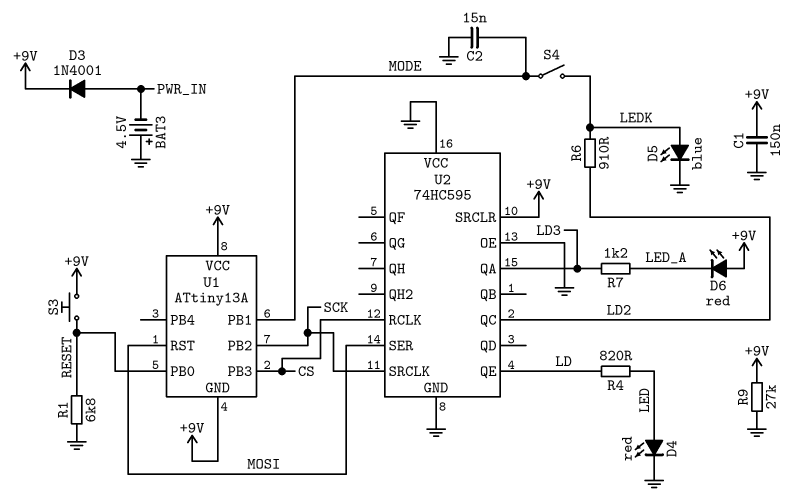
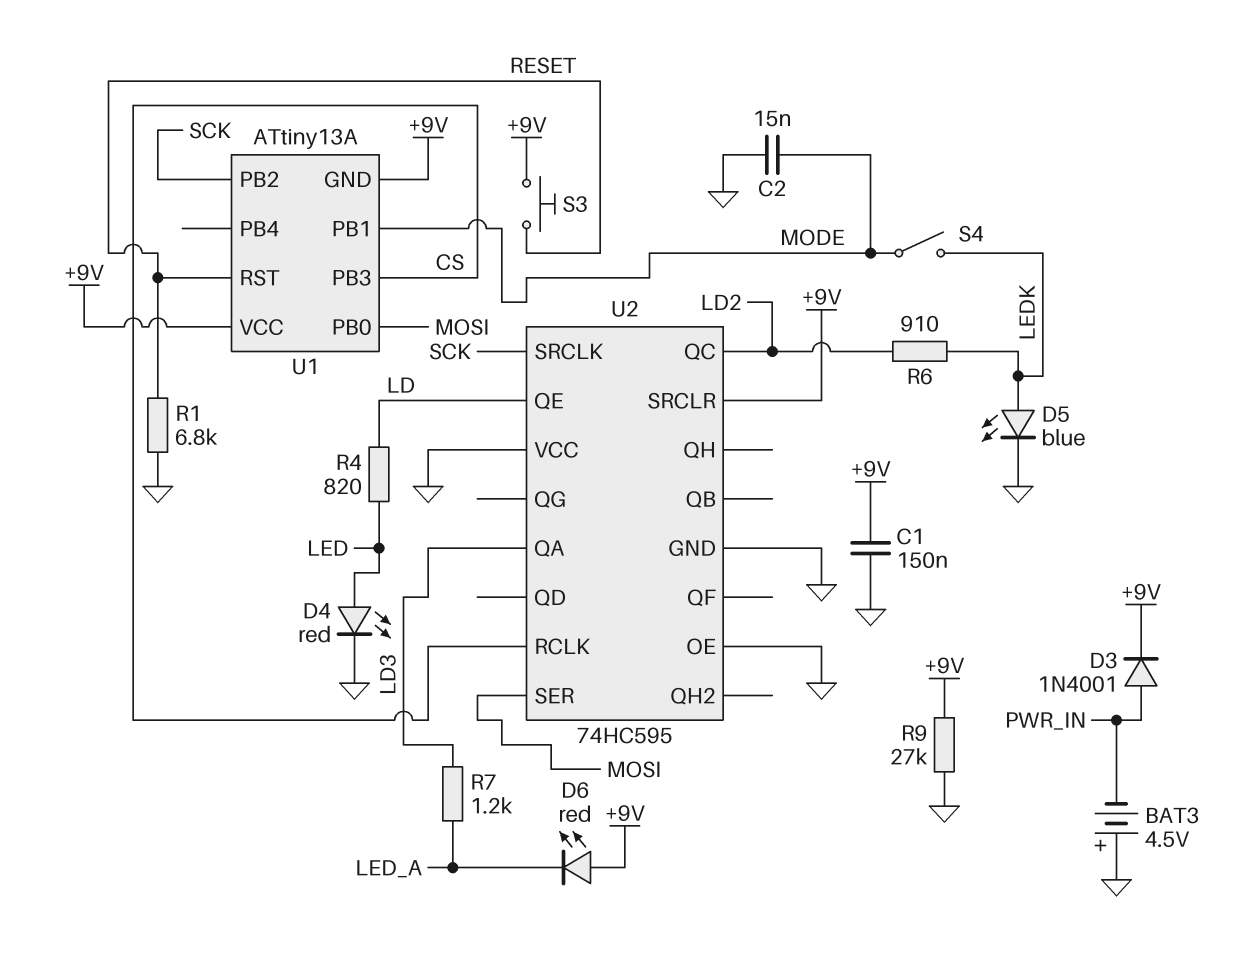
U1 pin PB0: RESET -> MOSI
U1 pin RST: MOSI -> RESET

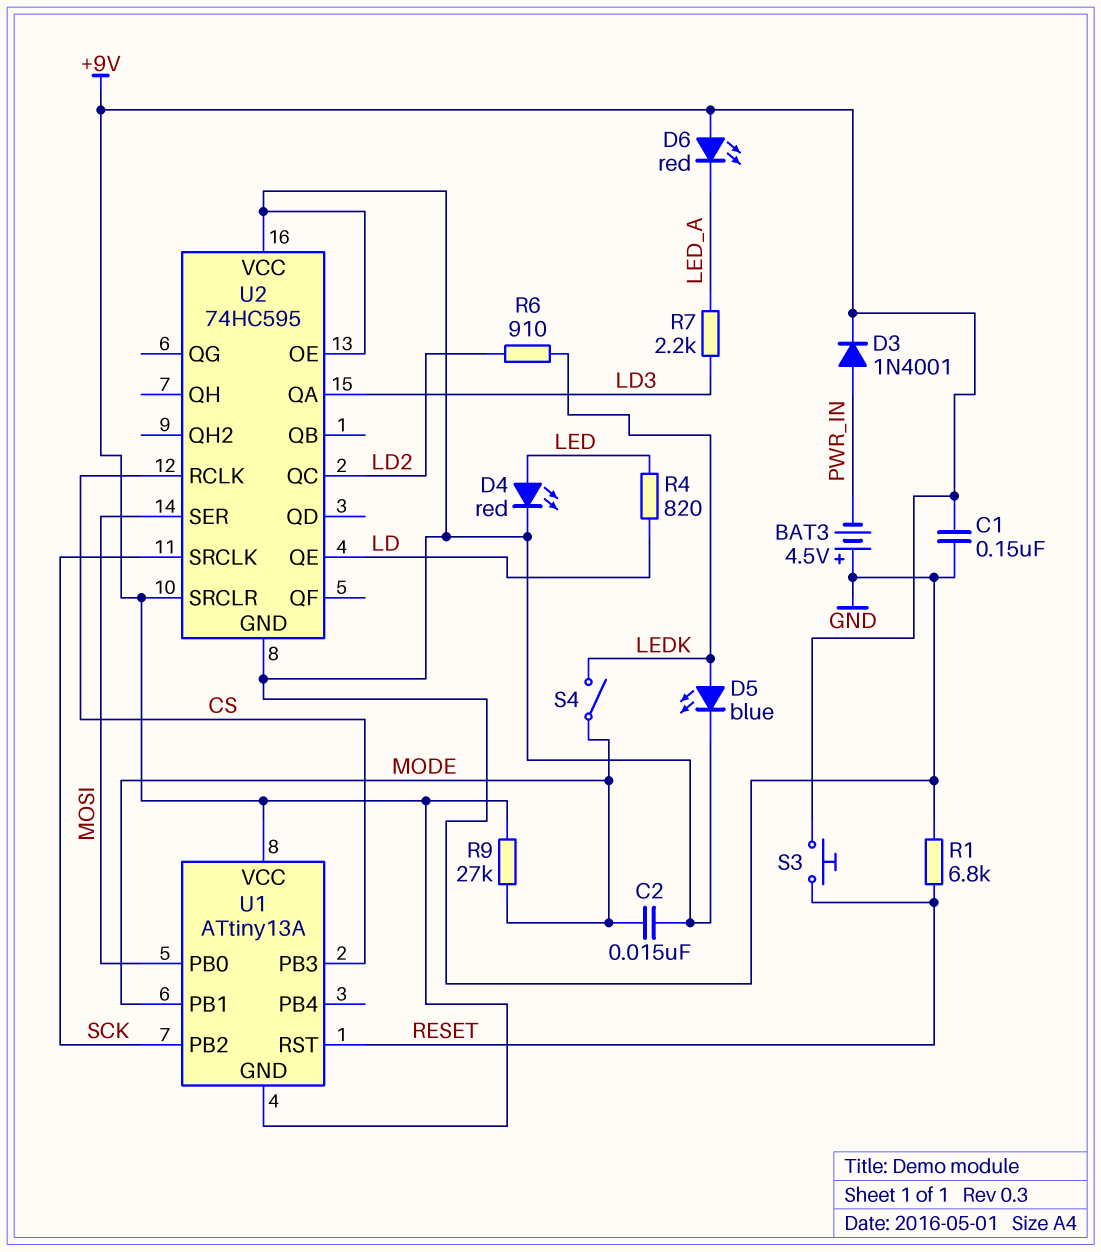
R7: 1.2k (LD3, LED_A) -> 2.2k (LD3, LED_A)
R9: 27k (+9V, GND) -> 27k (+9V, MODE)

